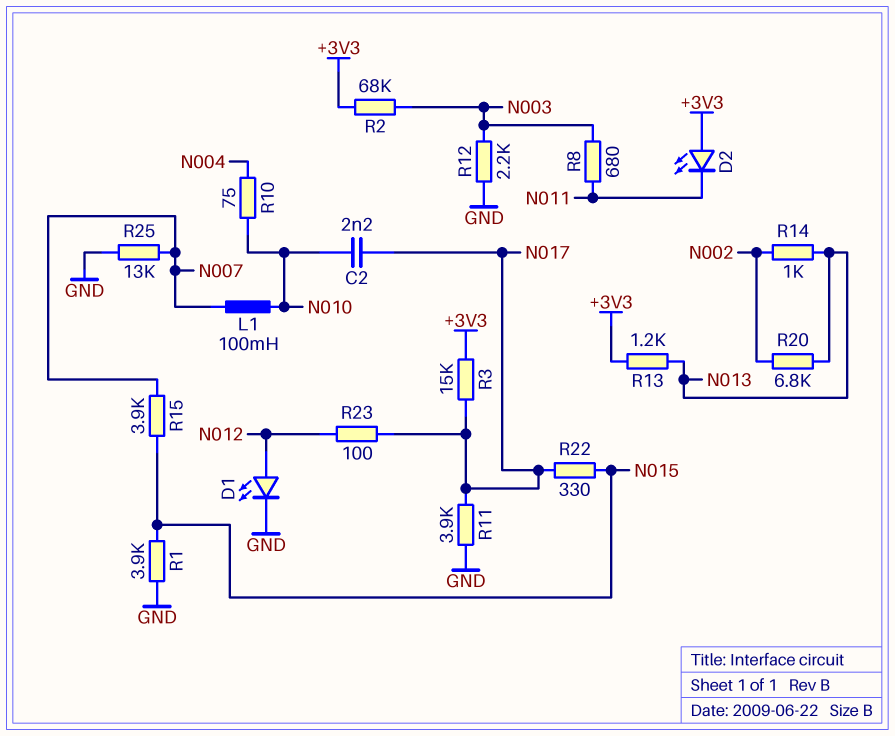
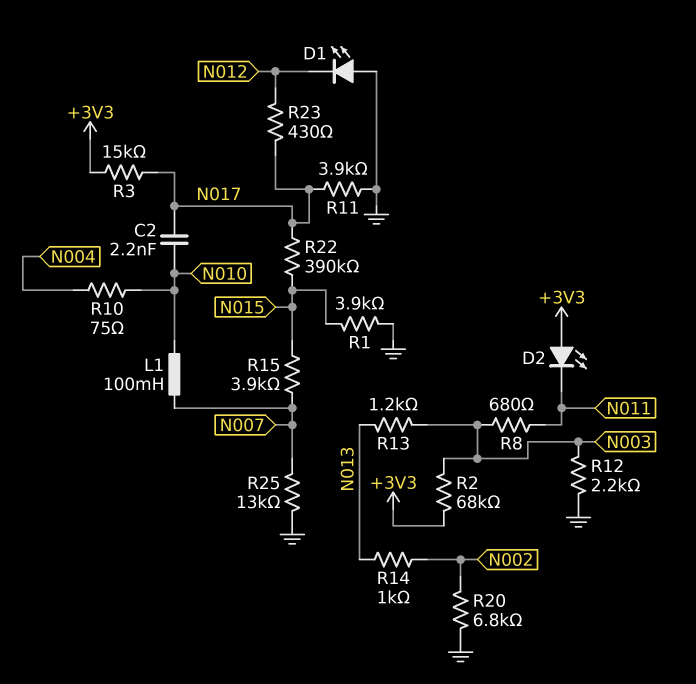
D1: LED (A N012, K GND) -> LED (A GND, K N012)
R13: 1.2k (+3V3, N013) -> 1.2k (N003, N013)
R20: 6.8k (N002, N013) -> 6.8k (GND, N002)
R22: 330 (N015, N017) -> 390k (N015, N017)
R23: 100 (N012, N017) -> 430 (N012, N017)

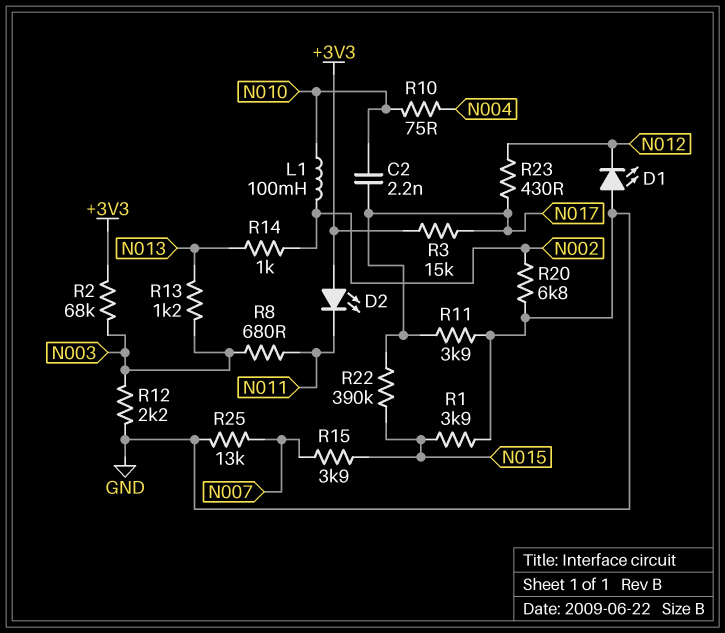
L1: 100mH (N007, N010) -> 100mH (N002, N010)

